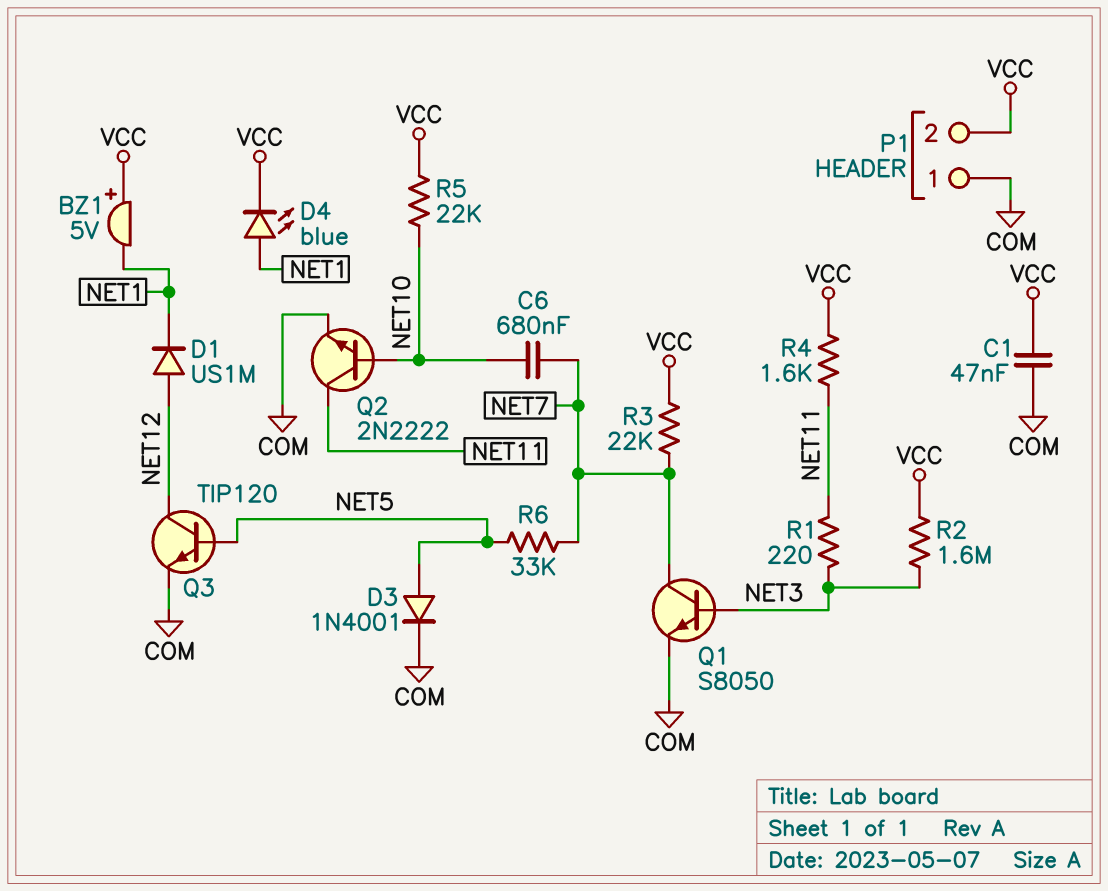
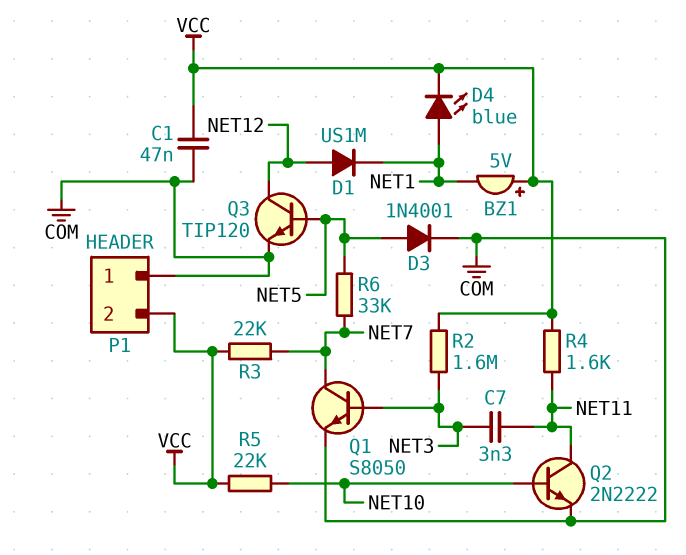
C6: 680nF (NET7, NET10) -> none
C7: none -> 3.3nF (NET3, NET11)
R1: 220 (NET3, NET11) -> none

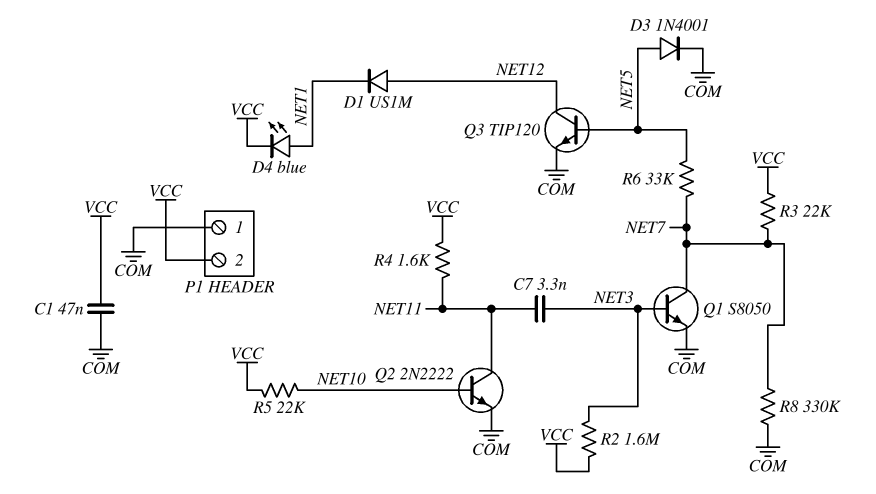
BZ1: buzzer 5V (plus VCC, minus NET1) -> none
R8: none -> 330k (COM, NET7)

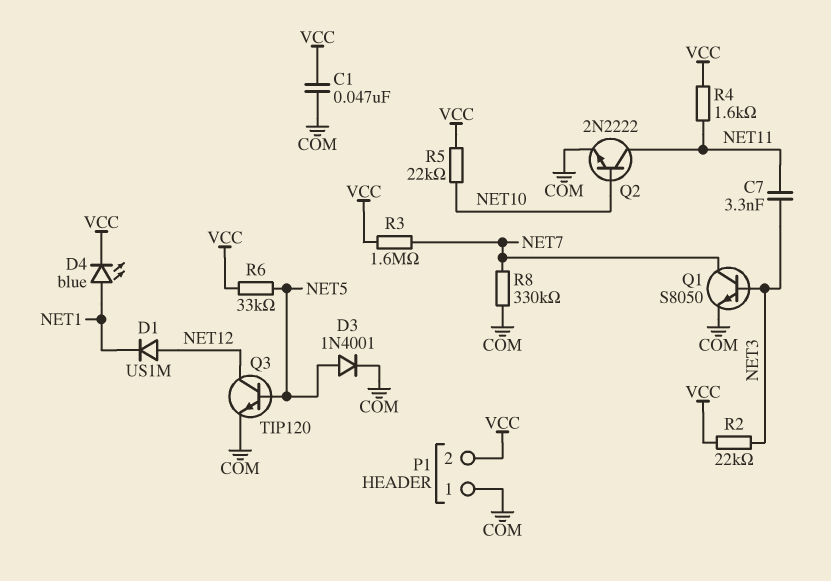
R2: 1.6M (NET3, VCC) -> 22k (NET3, VCC)
R3: 22k (NET7, VCC) -> 1.6M (NET7, VCC)
R6: 33k (NET5, NET7) -> 33k (NET5, VCC)

